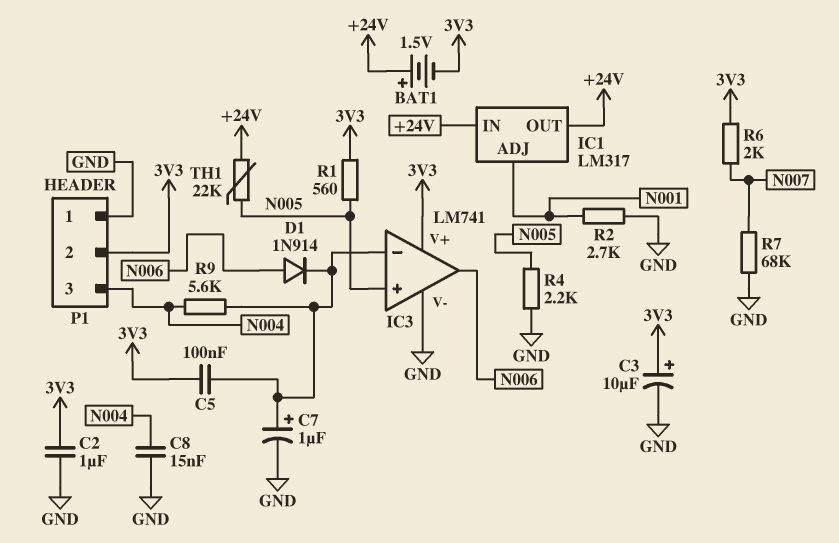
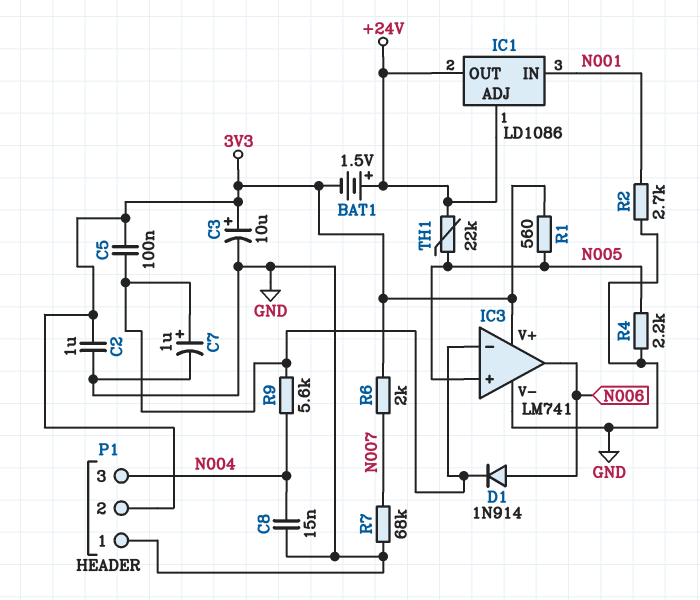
IC1: LM317 -> LD1086
IC1 pin ADJ: N001 -> +24V
IC1 pin IN: +24V -> N001

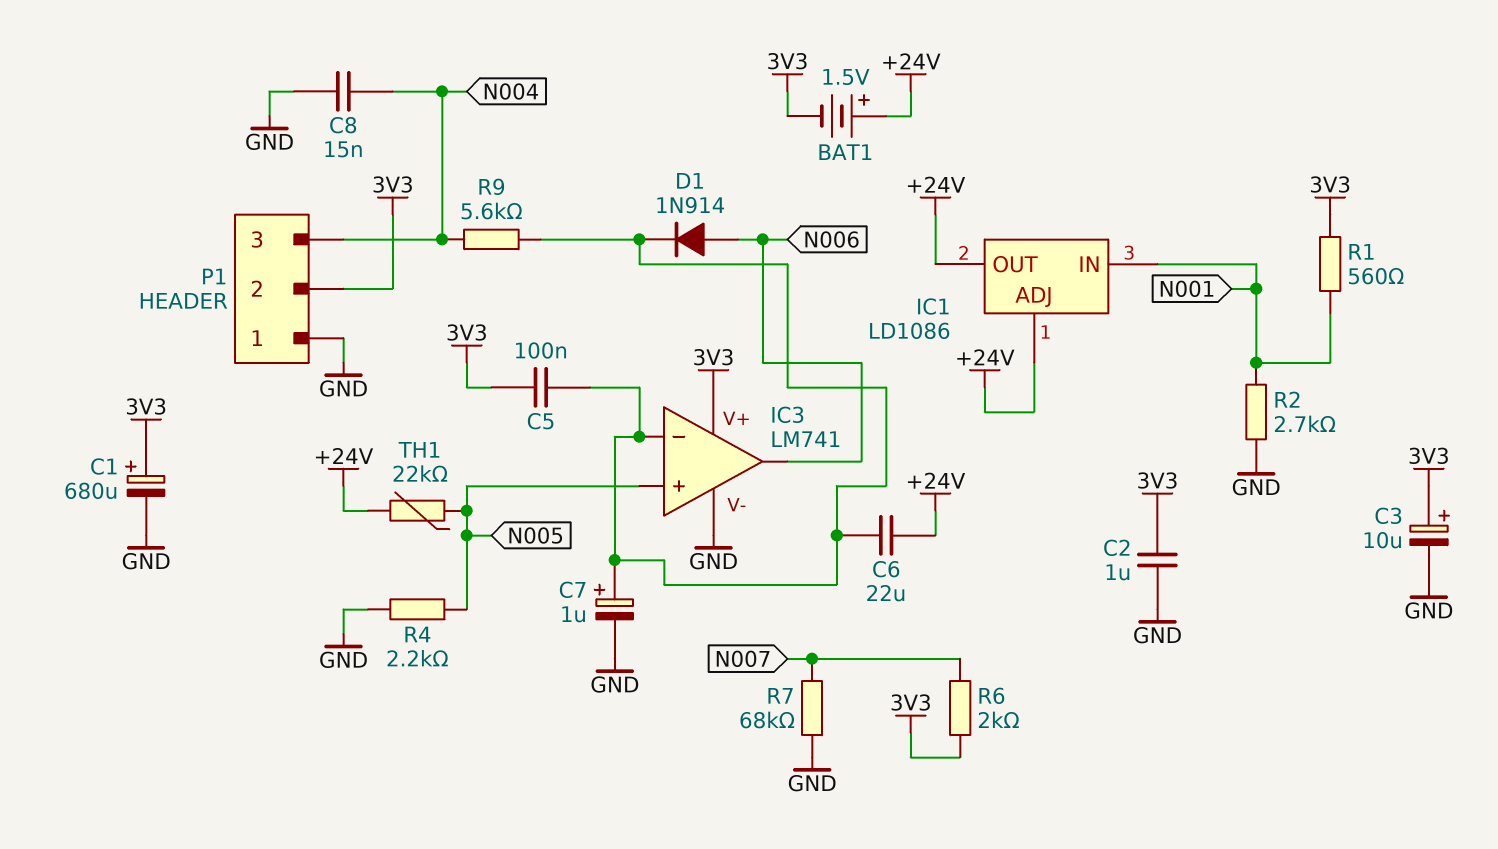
C1: none -> 680uF (plus 3V3, minus GND)
C6: none -> 22uF (+24V, IC3/in-)
R1: 560 (3V3, N005) -> 560 (3V3, N001)

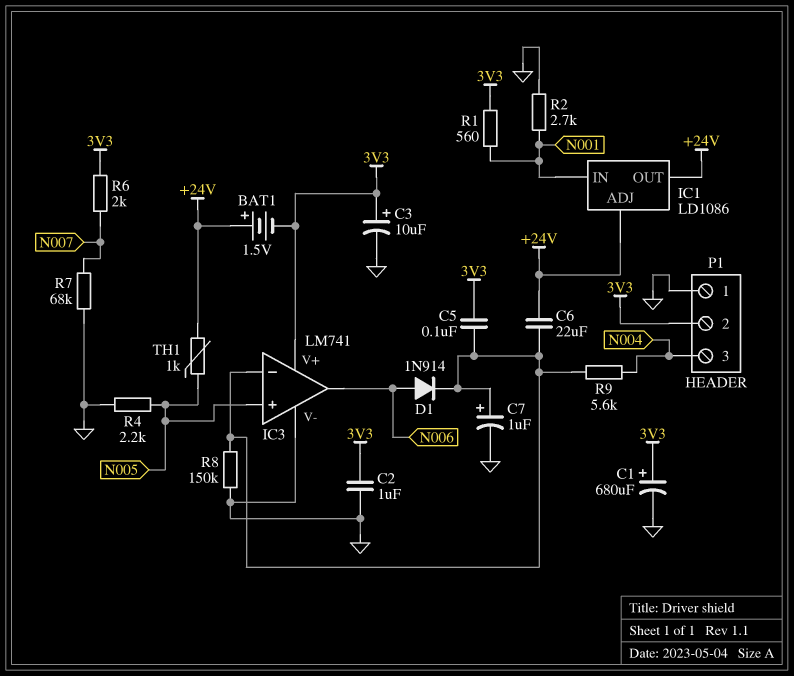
C8: 15nF (GND, N004) -> none
R8: none -> 150k (GND, IC3/in-)
TH1: 22k (+24V, N005) -> 1k (+24V, N005)

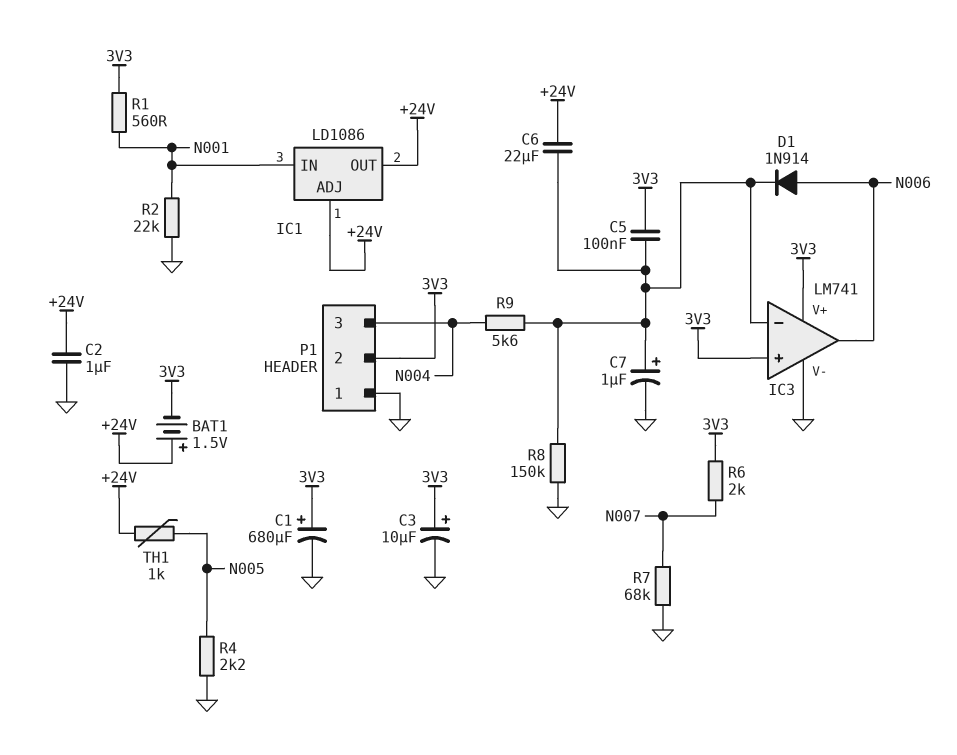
C2: 1uF (3V3, GND) -> 1uF (+24V, GND)
IC3 pin in+: N005 -> 3V3
R2: 2.7k (GND, N001) -> 22k (GND, N001)

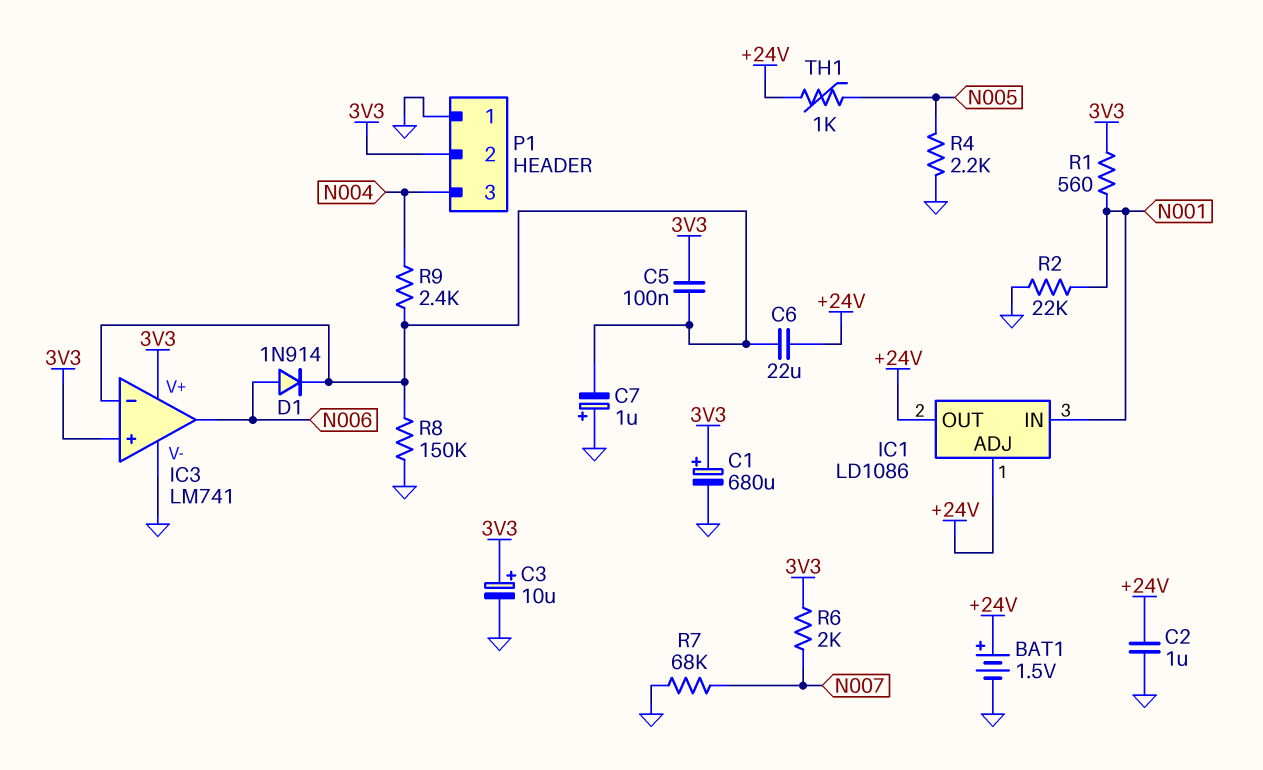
BAT1: 1.5V (plus +24V, minus 3V3) -> 1.5V (plus +24V, minus GND)
C7: 1uF (plus IC3/in-, minus GND) -> 1uF (plus GND, minus IC3/in-)
R9: 5.6k (IC3/in-, N004) -> 2.4k (IC3/in-, N004)

